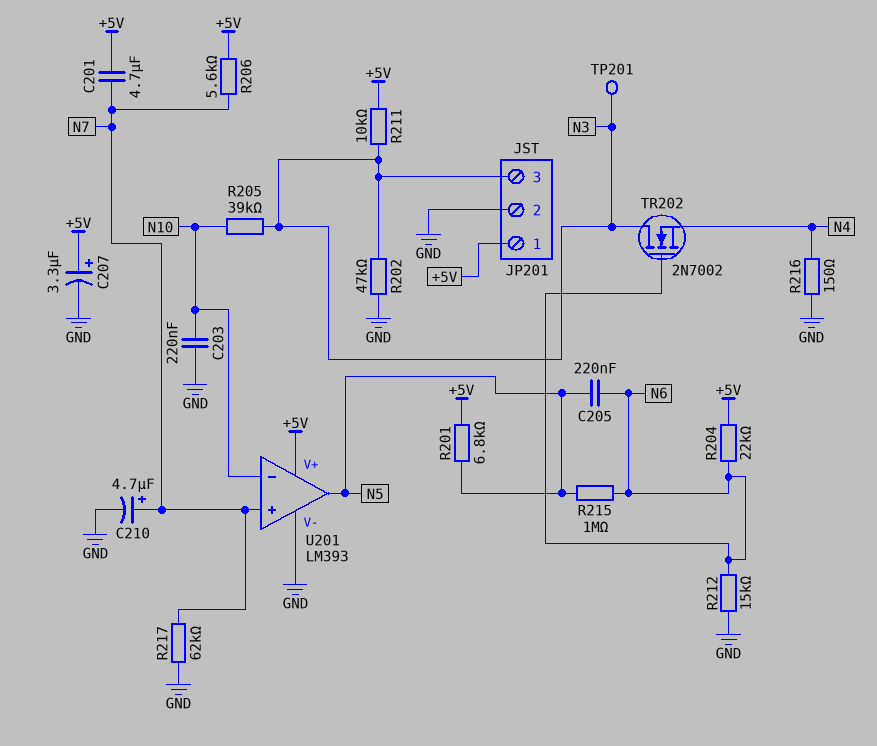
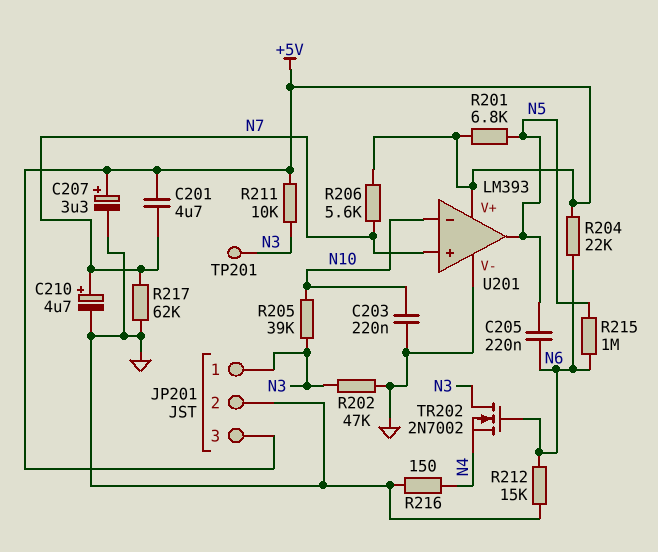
JP201 pin 1: +5V -> N3
JP201 pin 3: N3 -> +5V

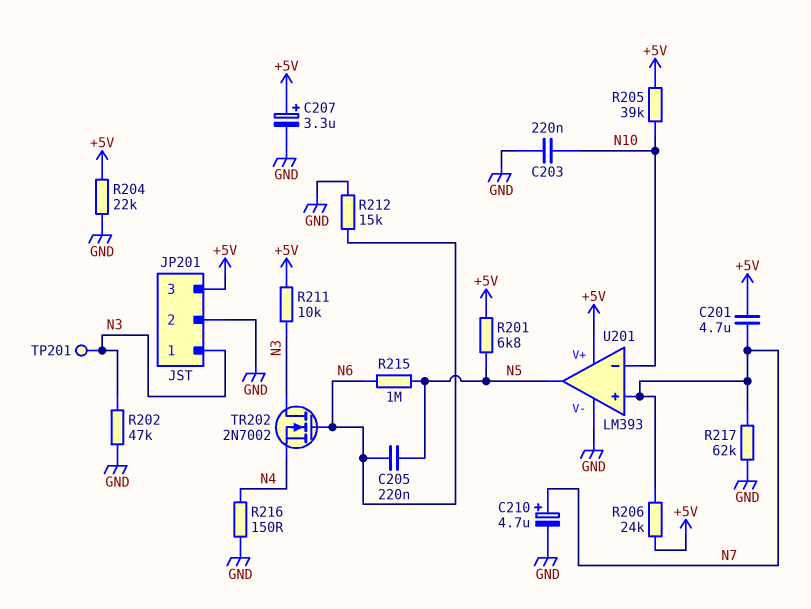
R204: 22k (+5V, N6) -> 22k (+5V, GND)
R205: 39k (N3, N10) -> 39k (+5V, N10)
R206: 5.6k (+5V, N7) -> 24k (+5V, N7)

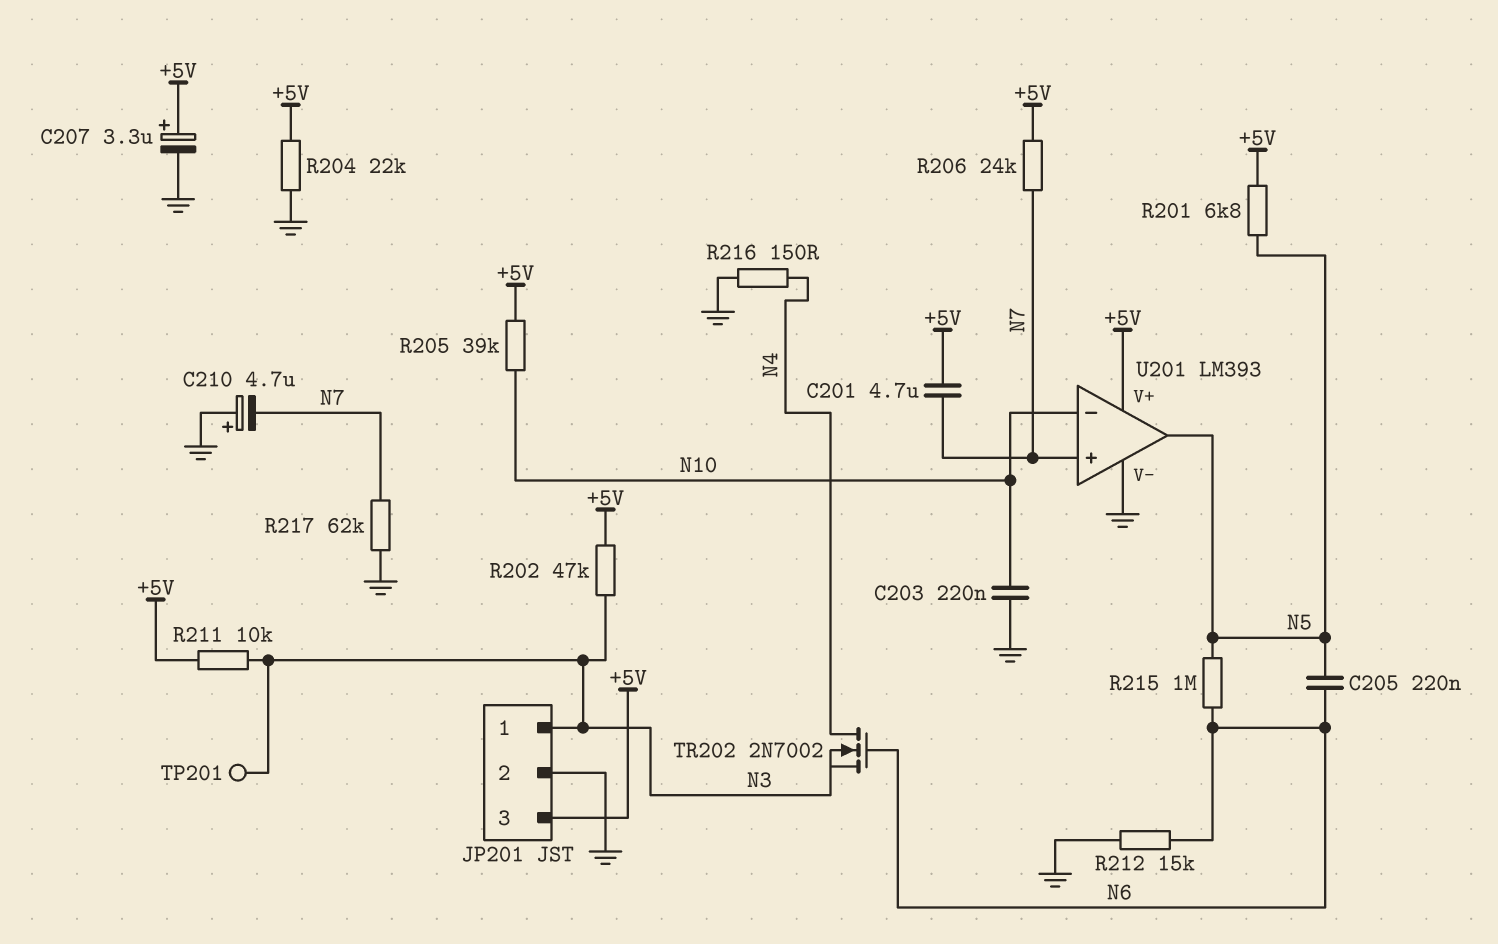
C210: 4.7uF (plus N7, minus GND) -> 4.7uF (plus GND, minus N7)
R202: 47k (GND, N3) -> 47k (+5V, N3)
TR202: NMOS 2N7002 (G N6, D N3, S N4) -> NMOS 2N7002 (G N6, D N4, S N3)

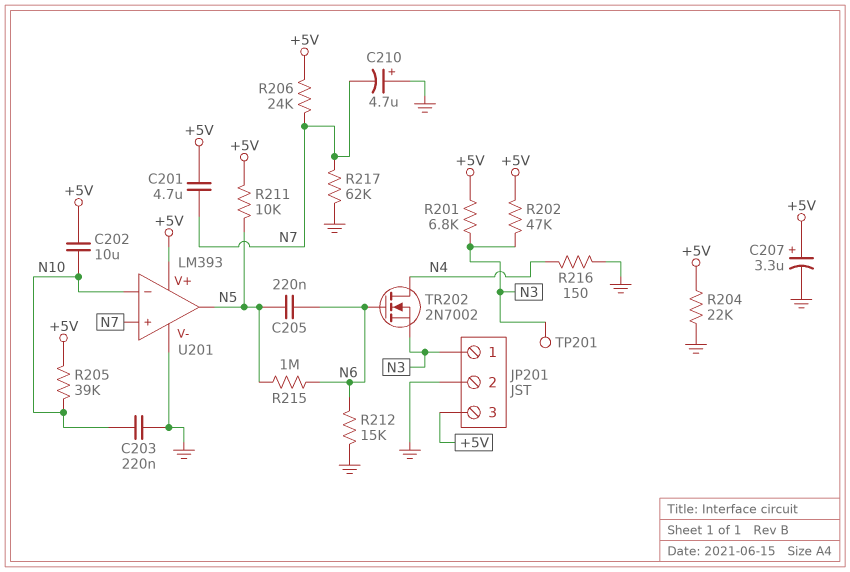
C202: none -> 10uF (+5V, N10)
R201: 6.8k (+5V, N5) -> 6.8k (+5V, N3)
R211: 10k (+5V, N3) -> 10k (+5V, N5)

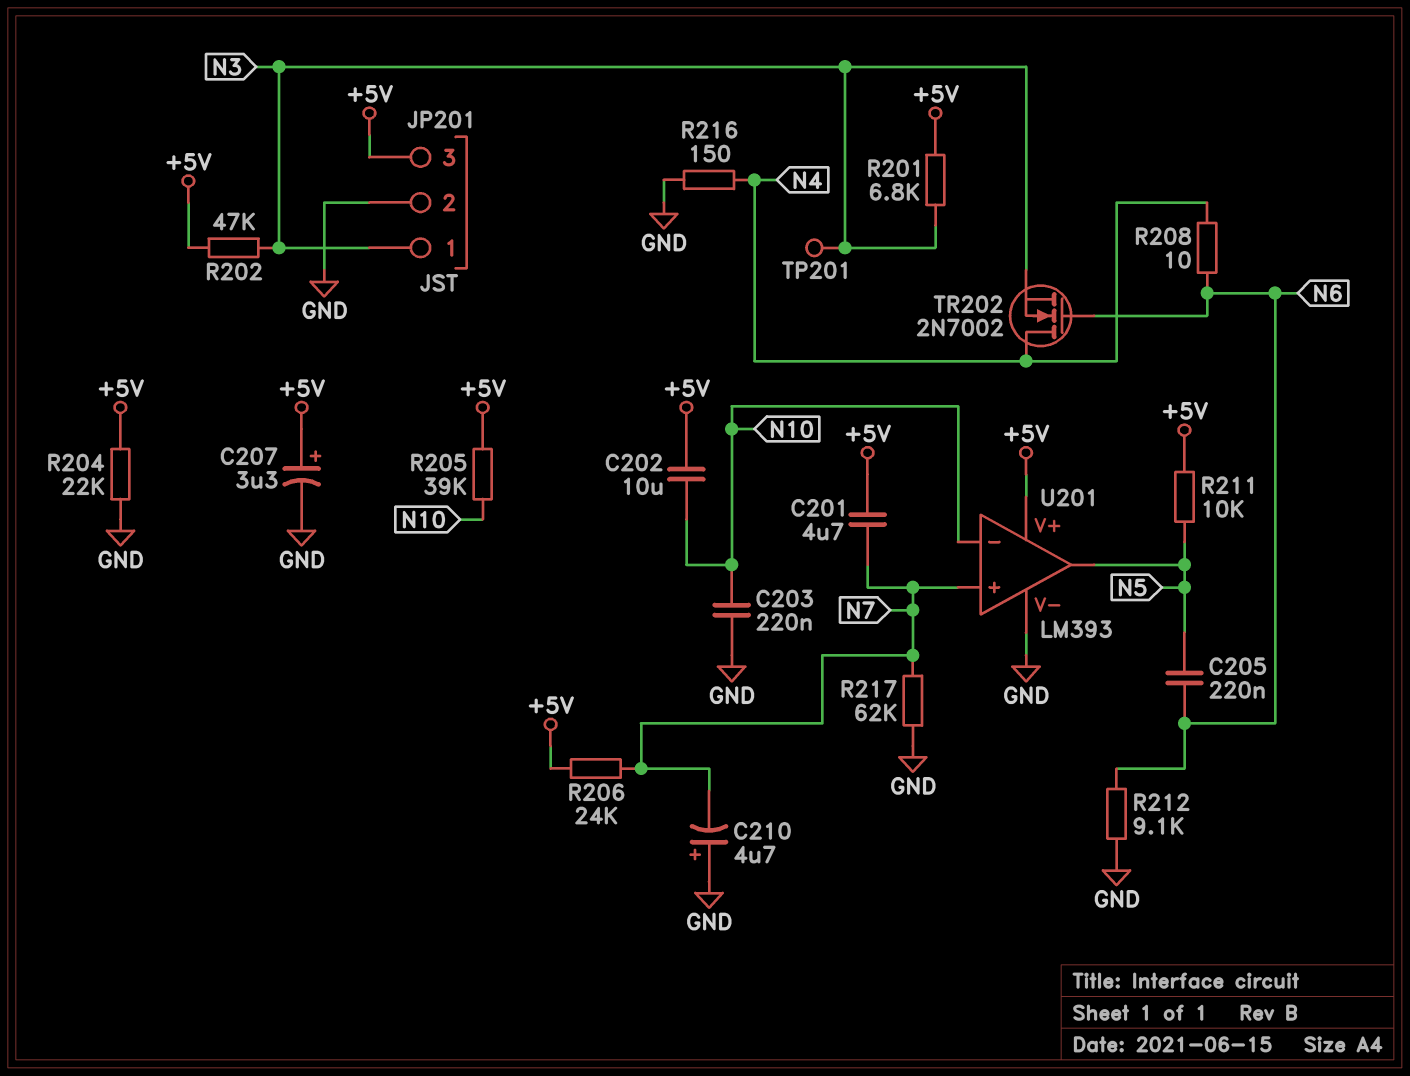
R208: none -> 10 (N4, N6)
R212: 15k (GND, N6) -> 9.1k (GND, N6)
R215: 1M (N5, N6) -> none

